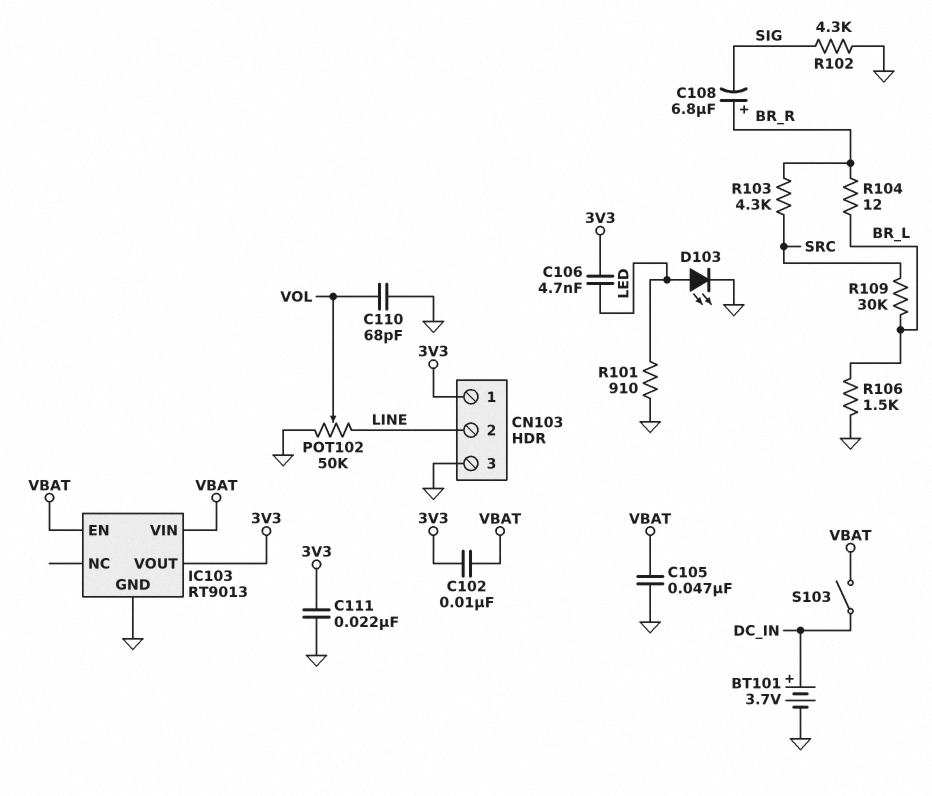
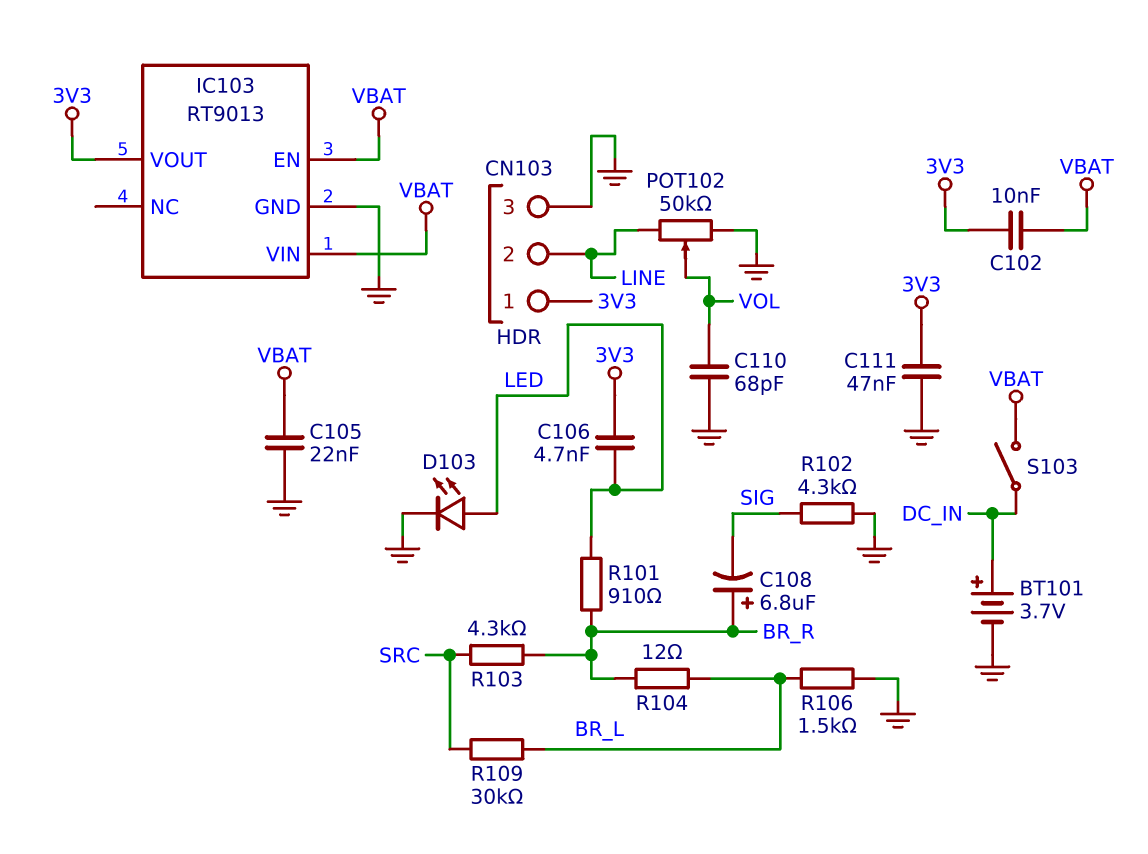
C105: 47nF (GND, VBAT) -> 22nF (GND, VBAT)
C111: 22nF (3V3, GND) -> 47nF (3V3, GND)
R101: 910 (GND, LED) -> 910 (BR_R, LED)

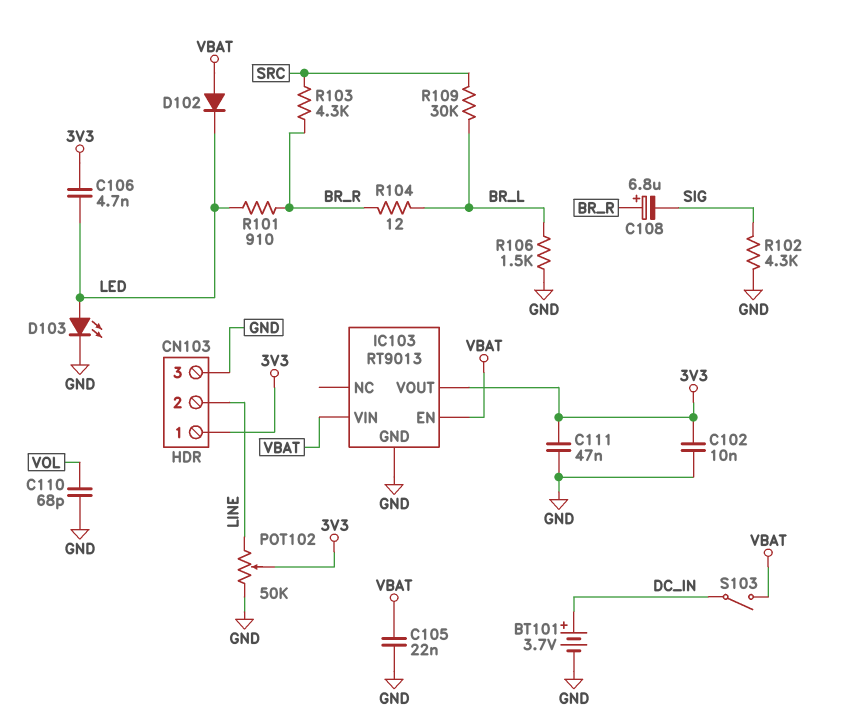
C102: 10nF (3V3, VBAT) -> 10nF (3V3, GND)
D102: none -> diode (A VBAT, K LED)
POT102: 50k (GND, LINE, wiper VOL) -> 50k (GND, LINE, wiper 3V3)

